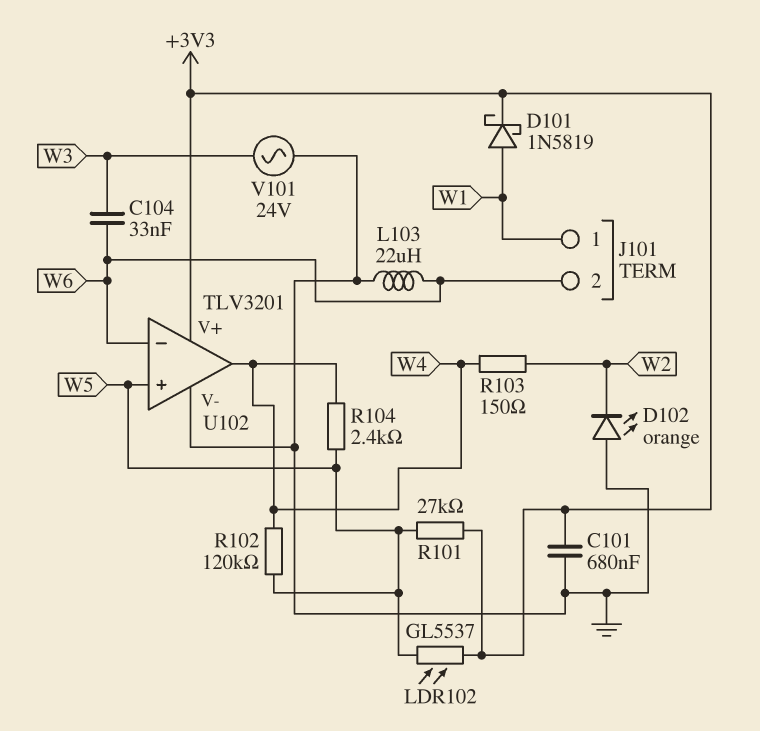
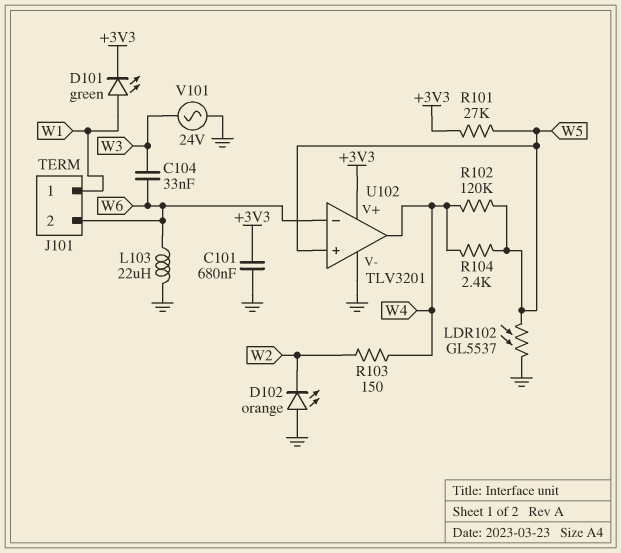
D101: schottky 1N5819 (A W1, K +3V3) -> LED green (A W1, K +3V3)
LDR102: GL5537 (+3V3, W5) -> GL5537 (GND, W5)

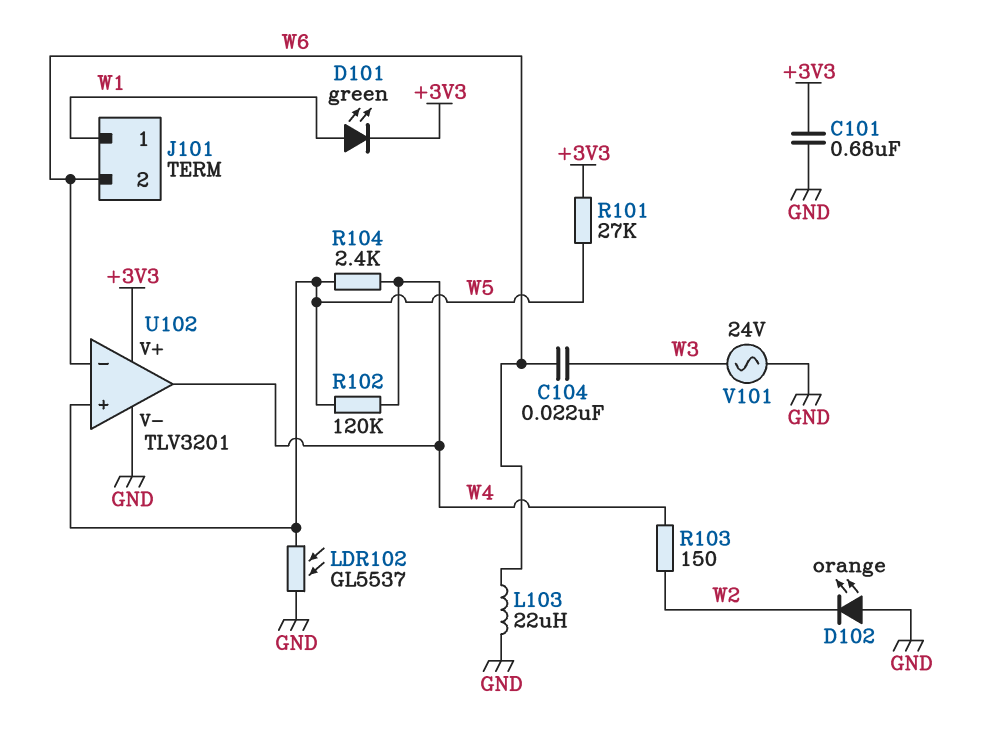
C104: 33nF (W3, W6) -> 22nF (W3, W6)

